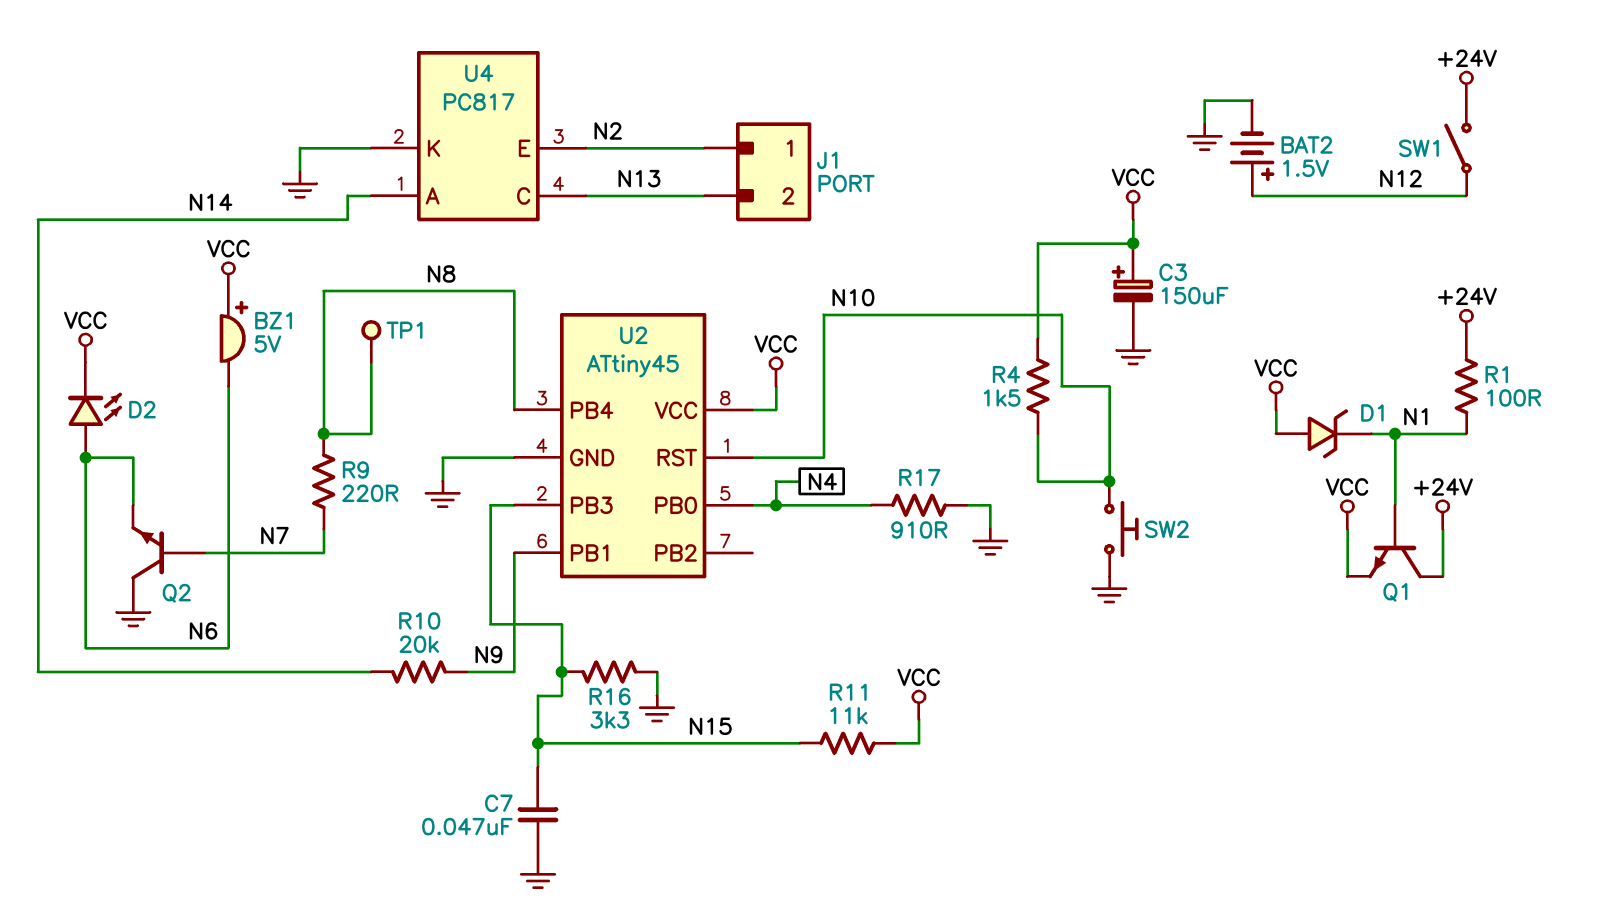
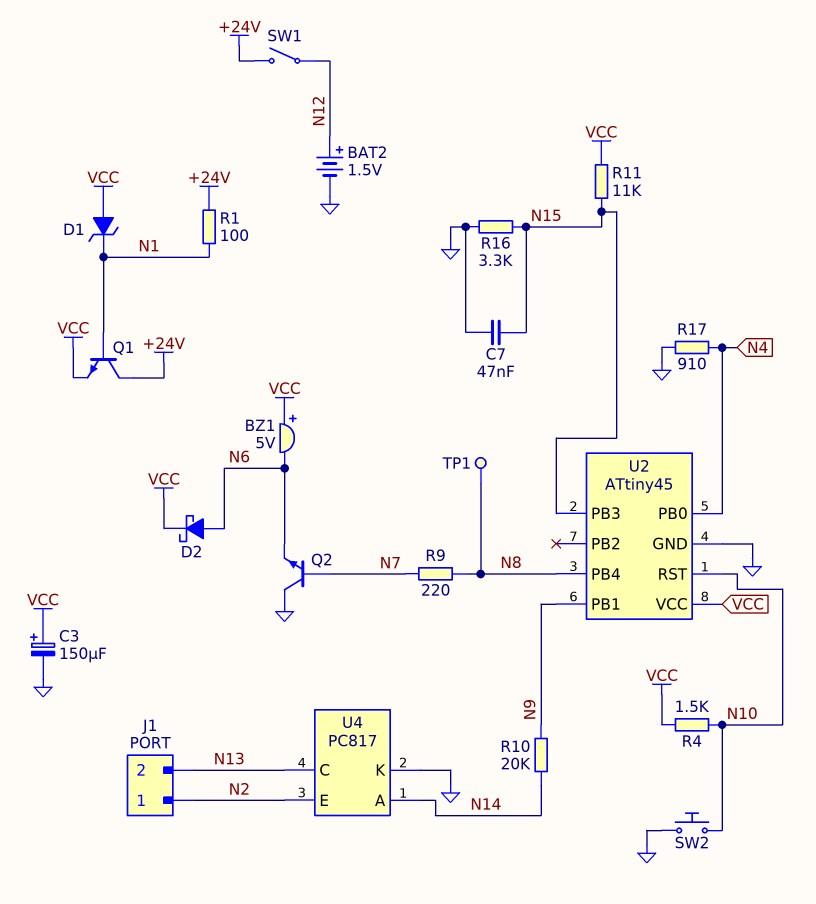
D2: LED (A N6, K VCC) -> schottky (A N6, K VCC)

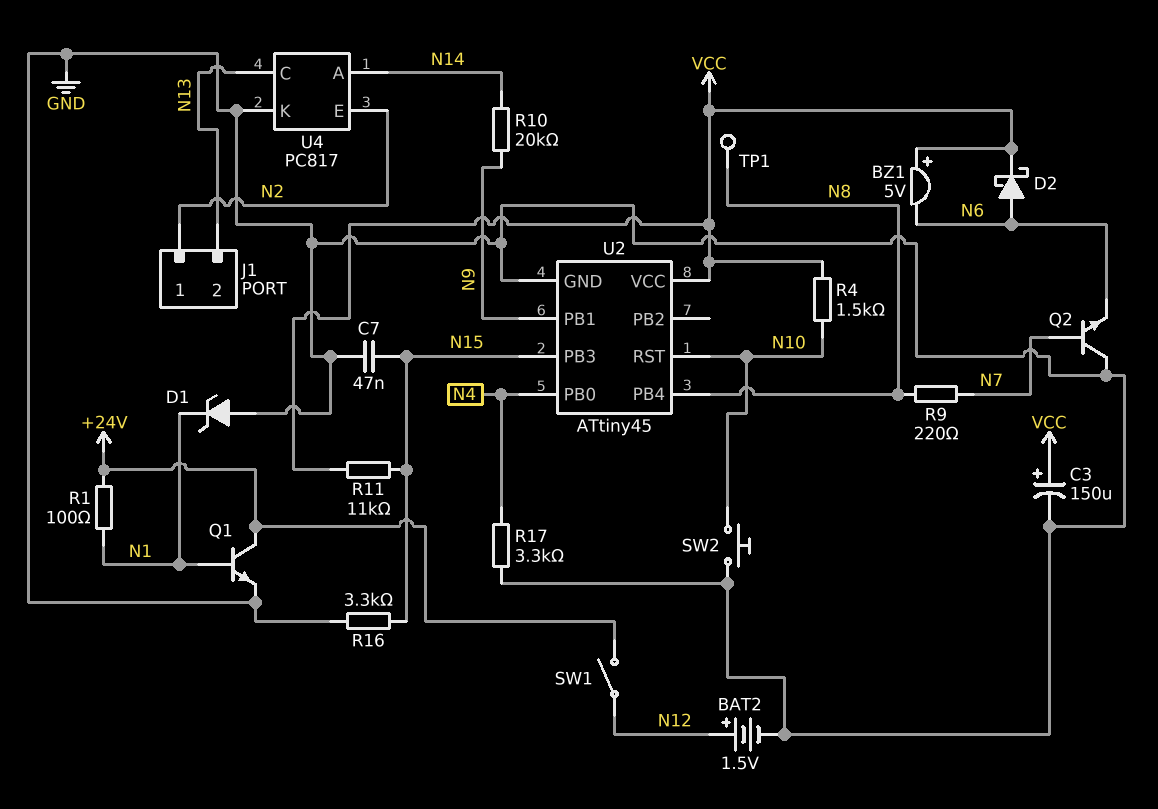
D1: zener (A VCC, K N1) -> zener (A GND, K N1)
Q1: NPN (B N1, C +24V, E VCC) -> NPN (B N1, C +24V, E GND)
R17: 910 (GND, N4) -> 3.3k (GND, N4)

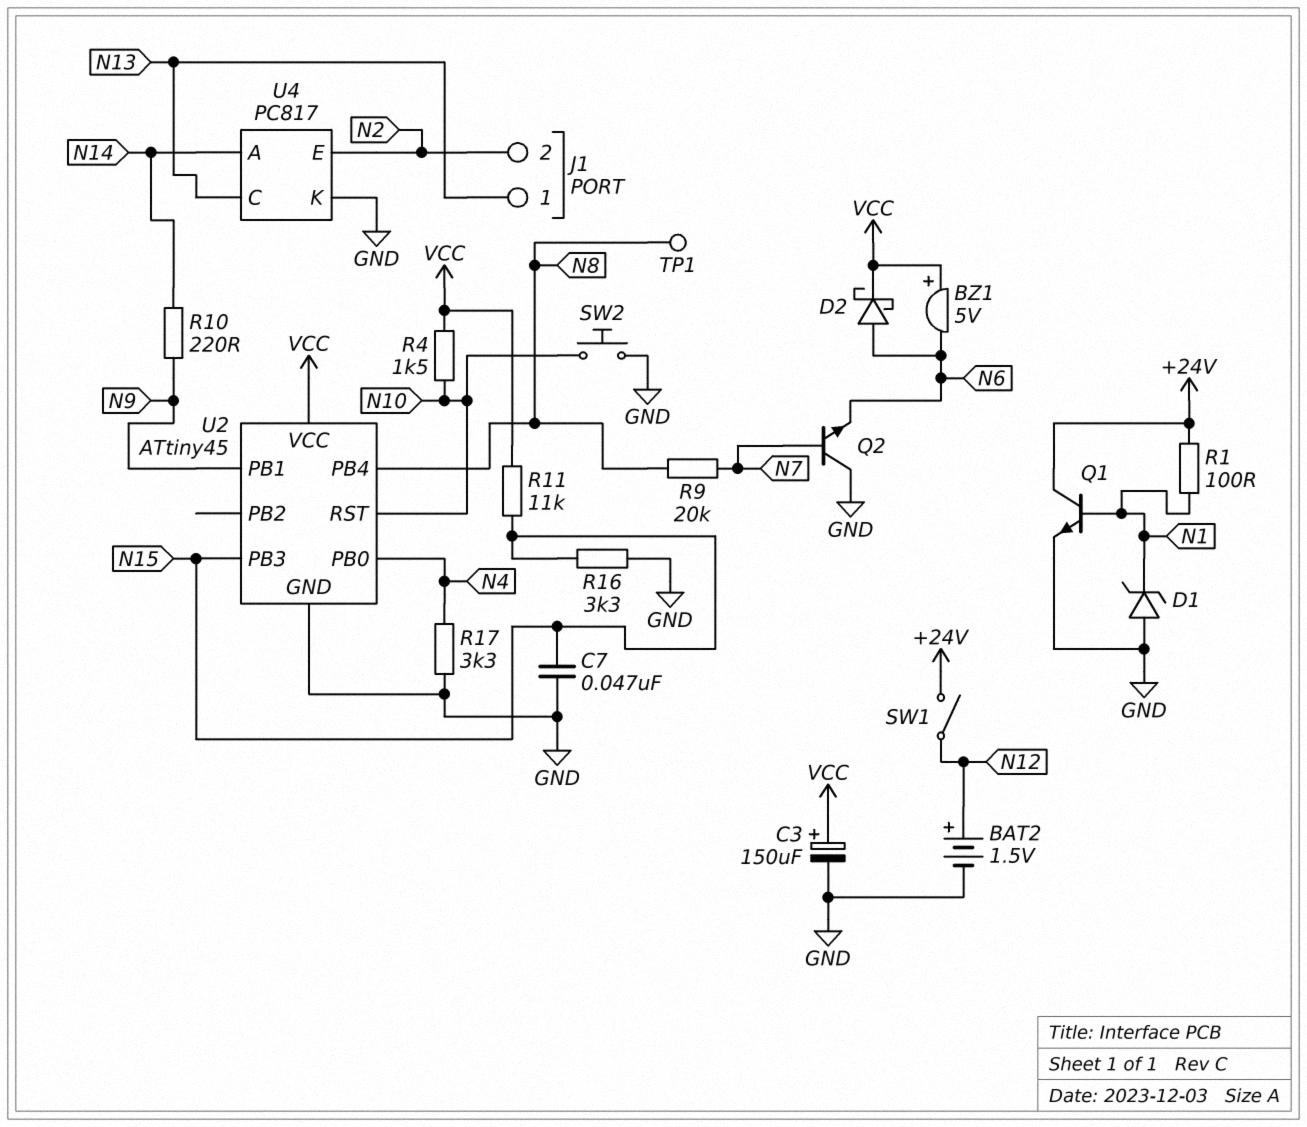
J1 pin 1: N2 -> N13
J1 pin 2: N13 -> N2
R9: 220 (N7, N8) -> 20k (N7, N8)
R10: 20k (N9, N14) -> 220 (N9, N14)

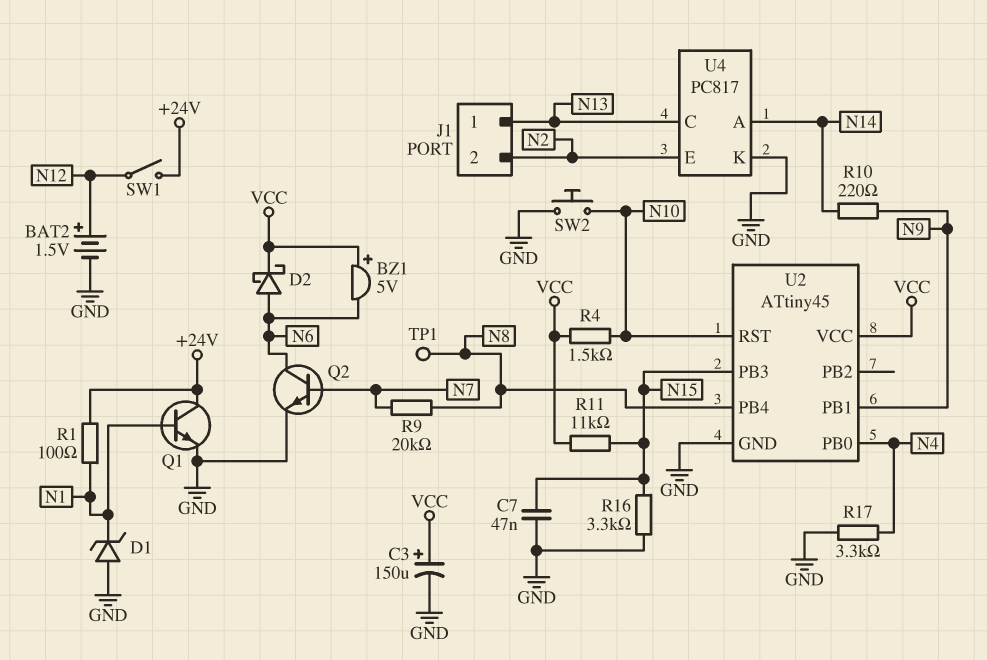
Q2: NPN (B N7, C GND, E N6) -> NPN (B N7, C N6, E GND)

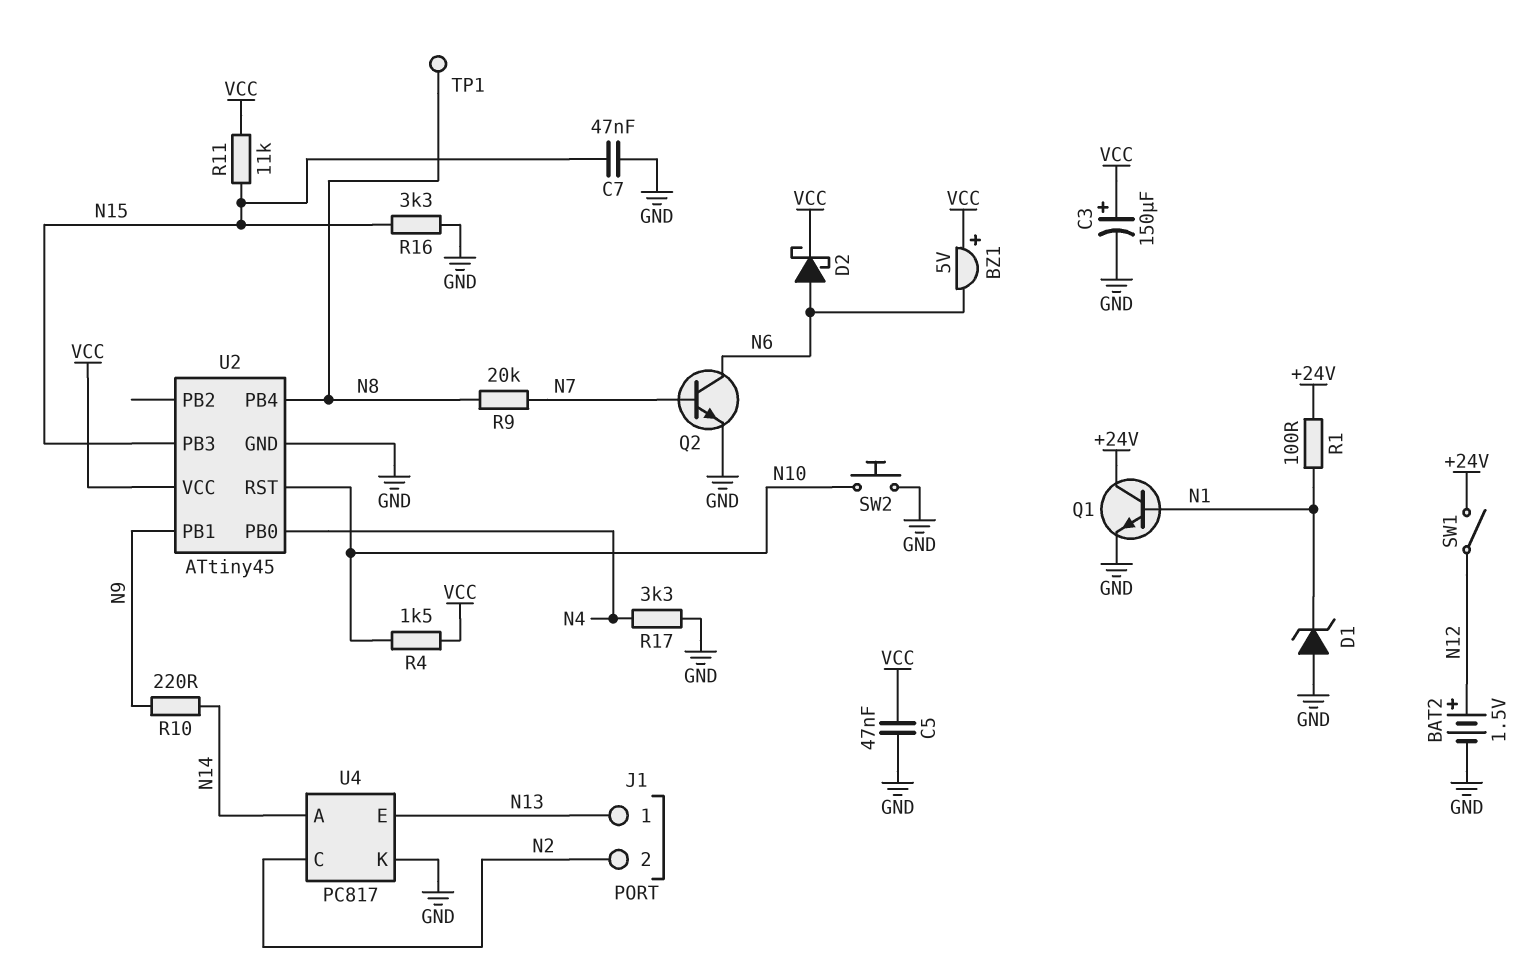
C5: none -> 47nF (GND, VCC)
U4 pin C: N13 -> N2
U4 pin E: N2 -> N13

